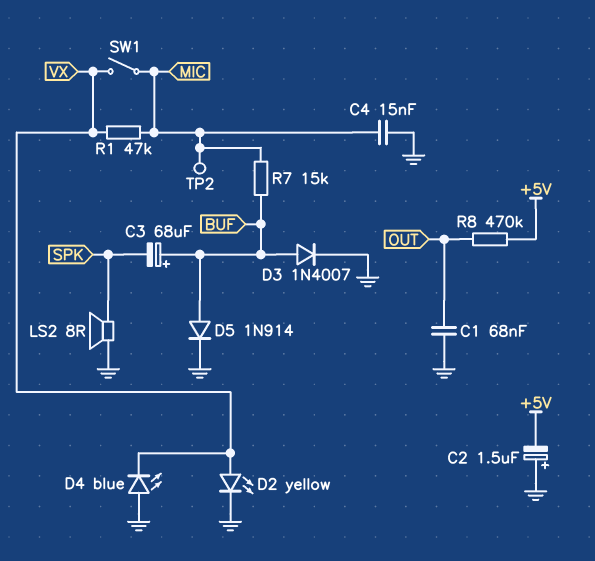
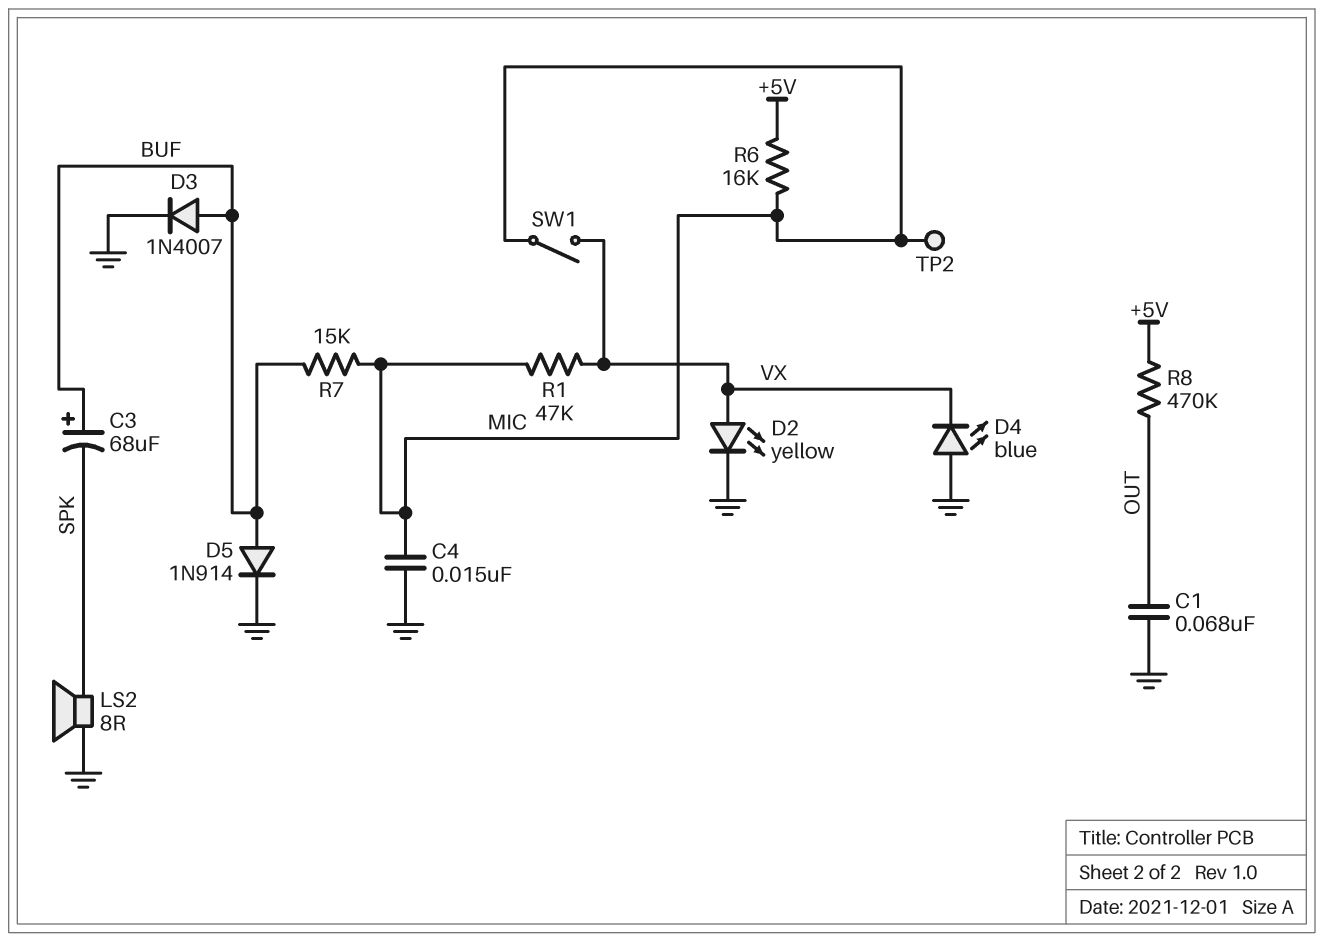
C2: 1.5uF (plus GND, minus +5V) -> none
R6: none -> 16k (+5V, MIC)

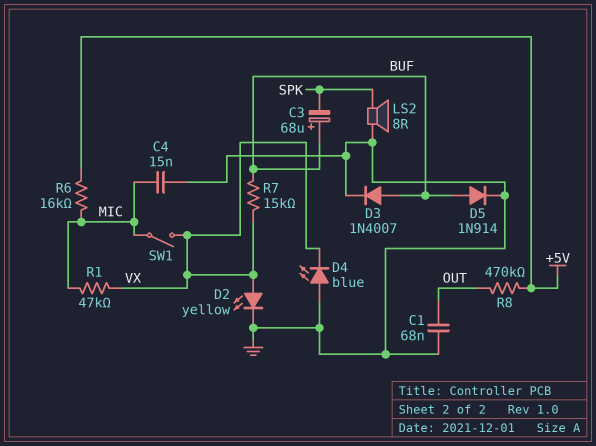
R7: 15k (BUF, MIC) -> 15k (BUF, VX)
TP2: test point (MIC) -> none

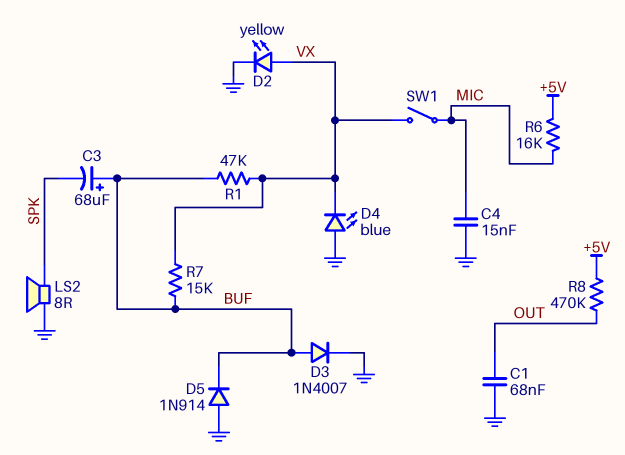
D5: diode 1N914 (A BUF, K GND) -> diode 1N914 (A GND, K BUF)
R1: 47k (MIC, VX) -> 47k (BUF, VX)

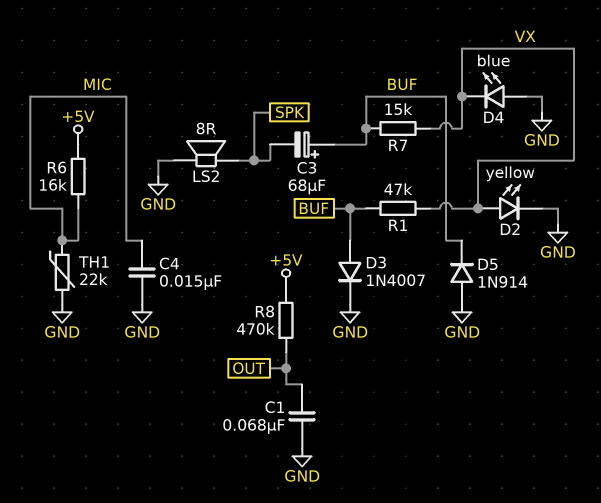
SW1: switch (MIC, VX) -> none
TH1: none -> 22k (GND, MIC)

